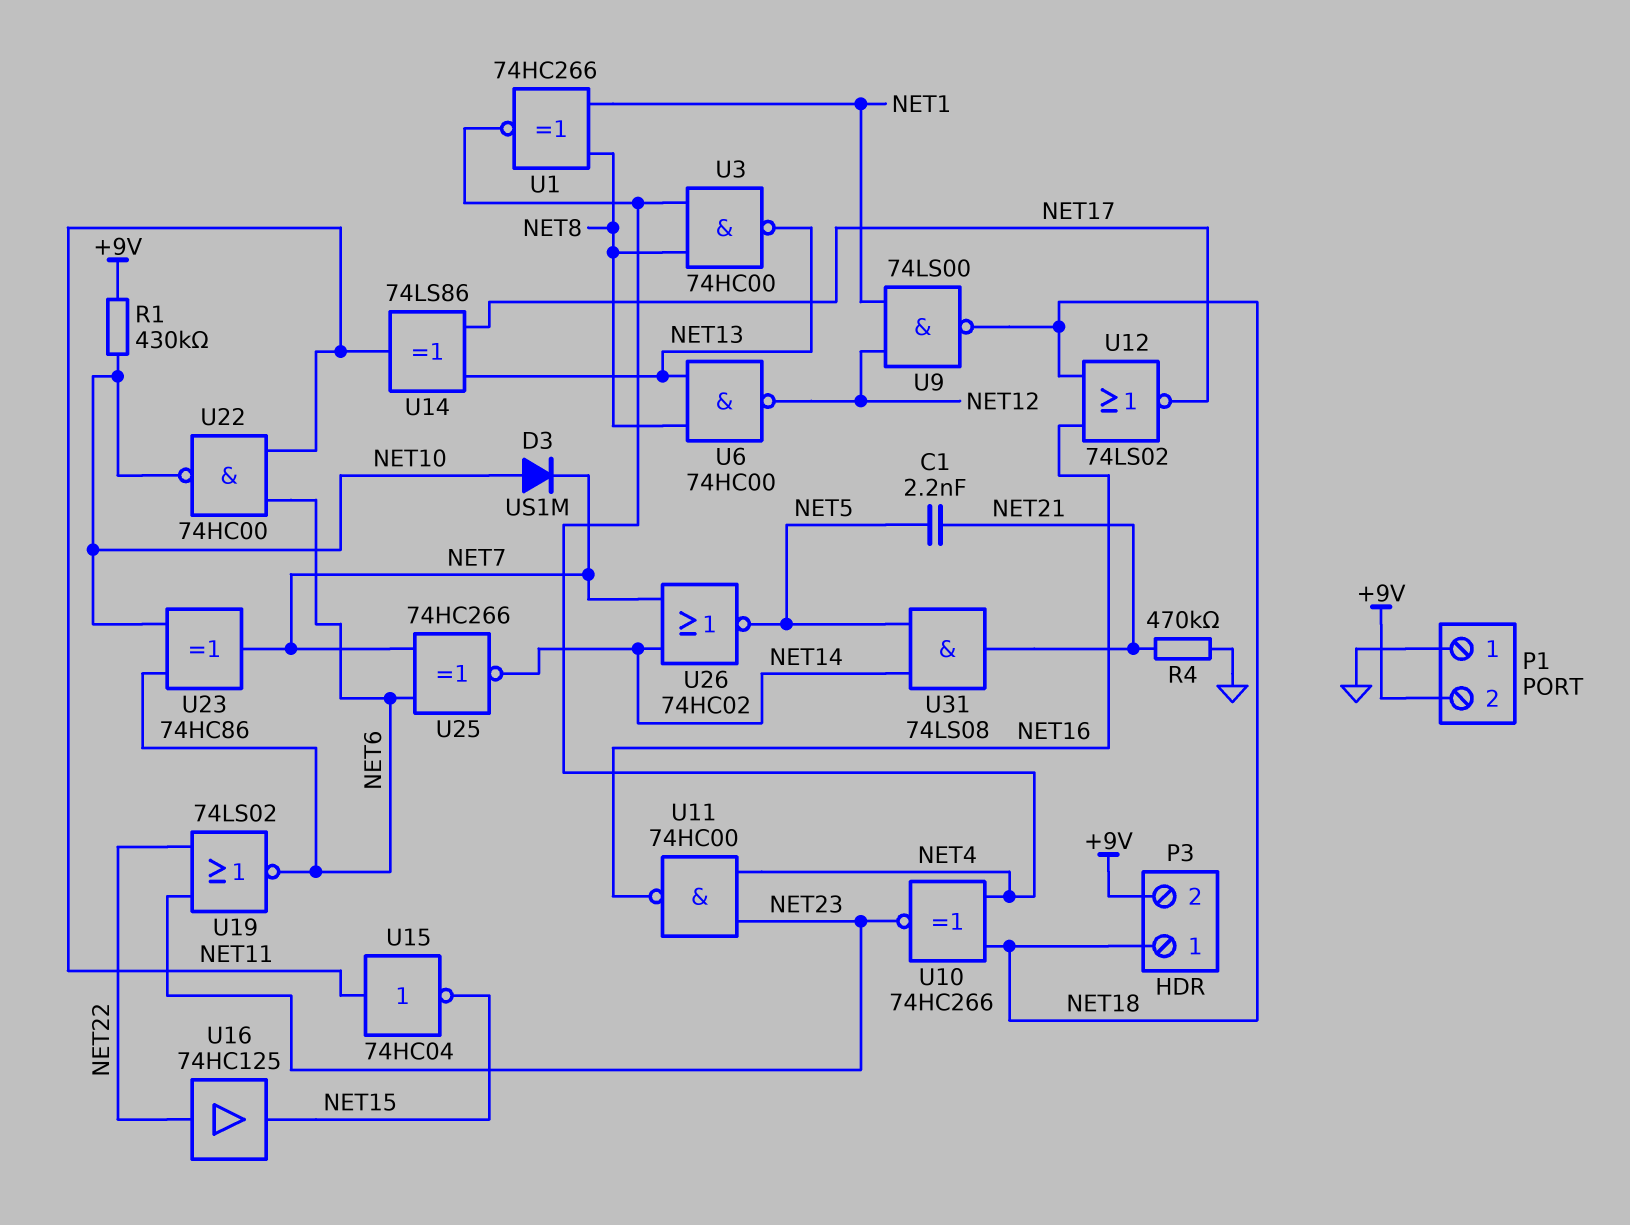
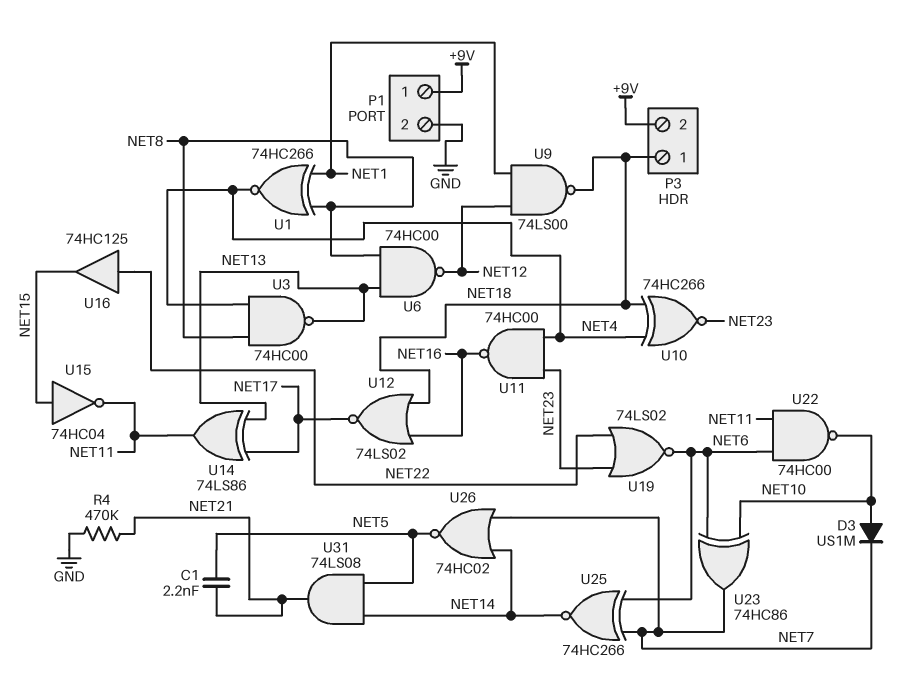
P1 pin 1: GND -> +9V
P1 pin 2: +9V -> GND
R1: 430k (+9V, NET10) -> none
U15: NOT 74HC04 (in NET11, out NET15) -> NOT 74HC04 (in NET15, out NET11)

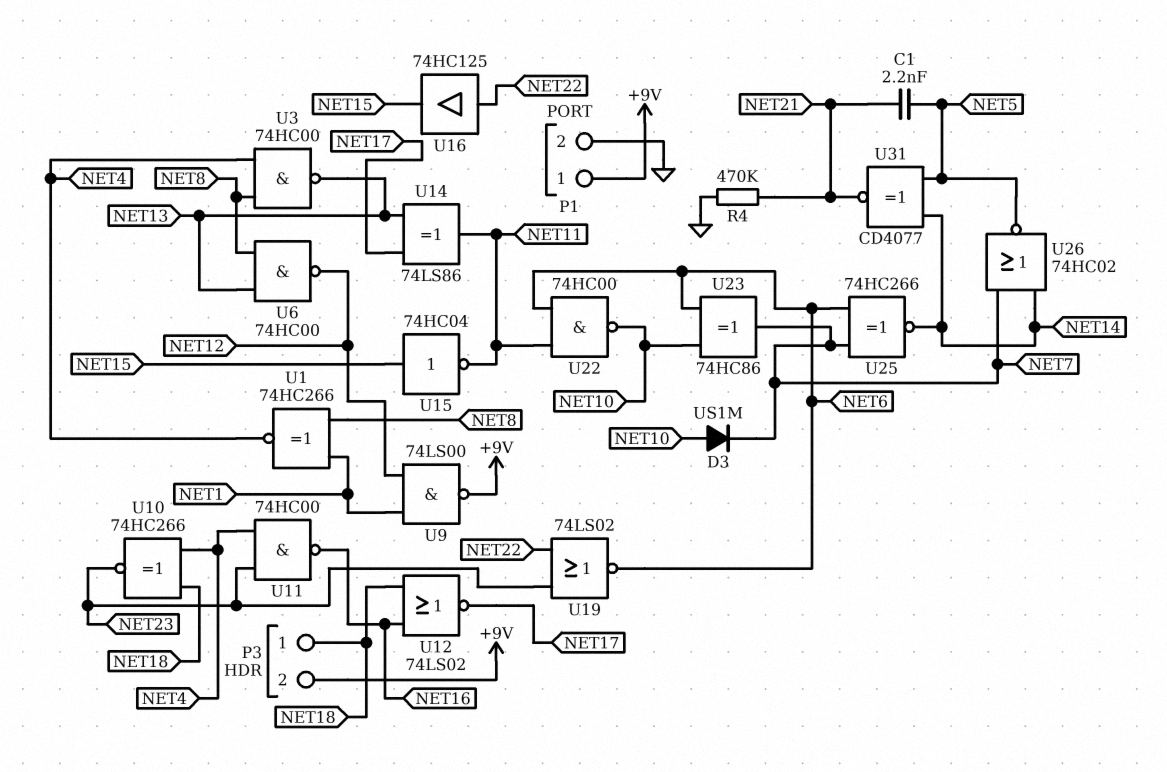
U9: NAND 74LS00 (in NET1, in NET12, out NET18) -> NAND 74LS00 (in NET1, in NET12, out +9V)
U31: AND 74LS08 (in NET5, in NET14, out NET21) -> XNOR CD4077 (in NET5, in NET14, out NET21)

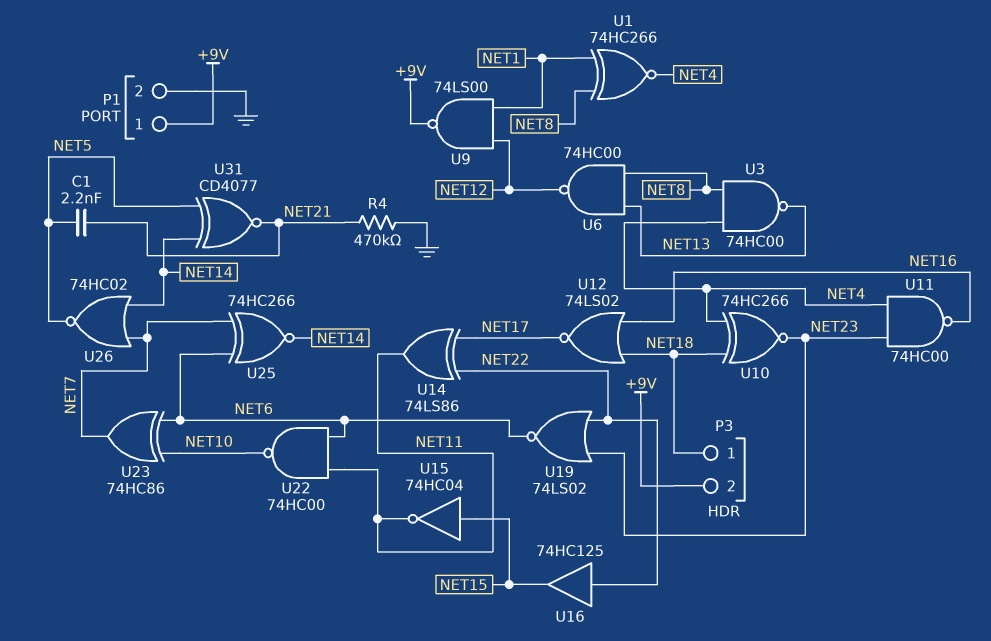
D3: diode US1M (A NET10, K NET7) -> none
U14: XOR 74LS86 (in NET13, in NET17, out NET11) -> XOR 74LS86 (in NET17, in NET22, out NET11)

